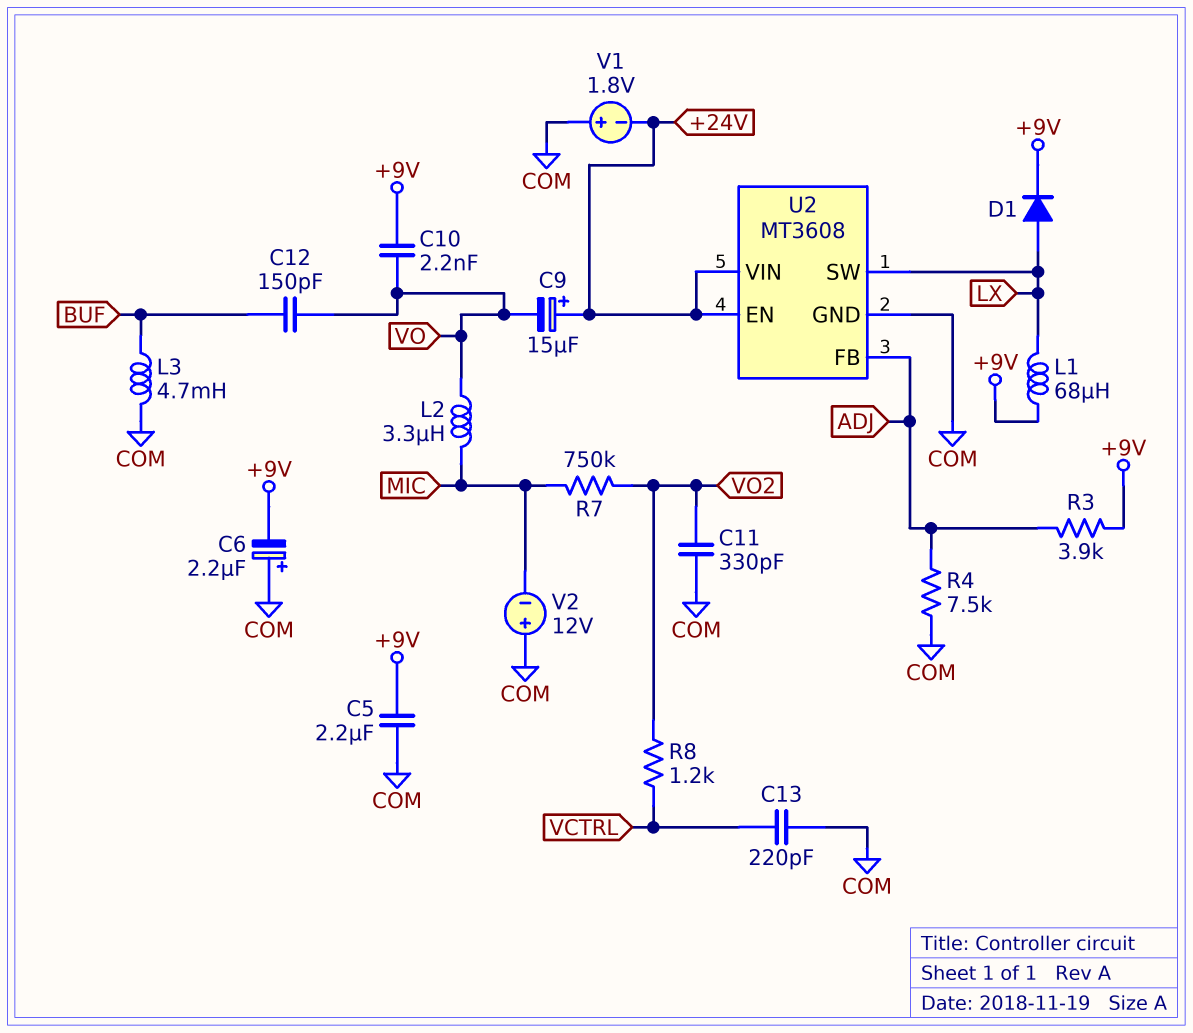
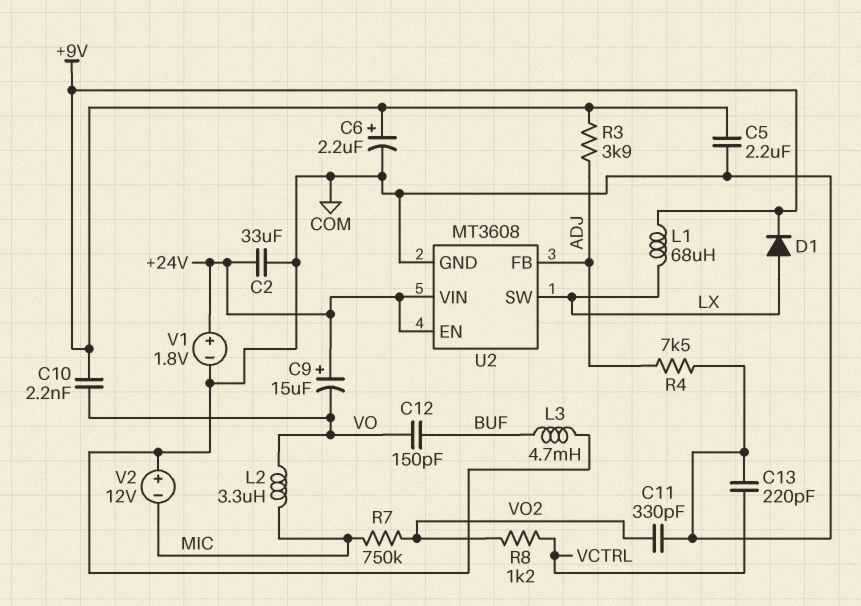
C2: none -> 33uF (+24V, COM)
C6: 2.2uF (plus COM, minus +9V) -> 2.2uF (plus +9V, minus COM)
V1: 1.8V (plus COM, minus +24V) -> 1.8V (plus +24V, minus COM)

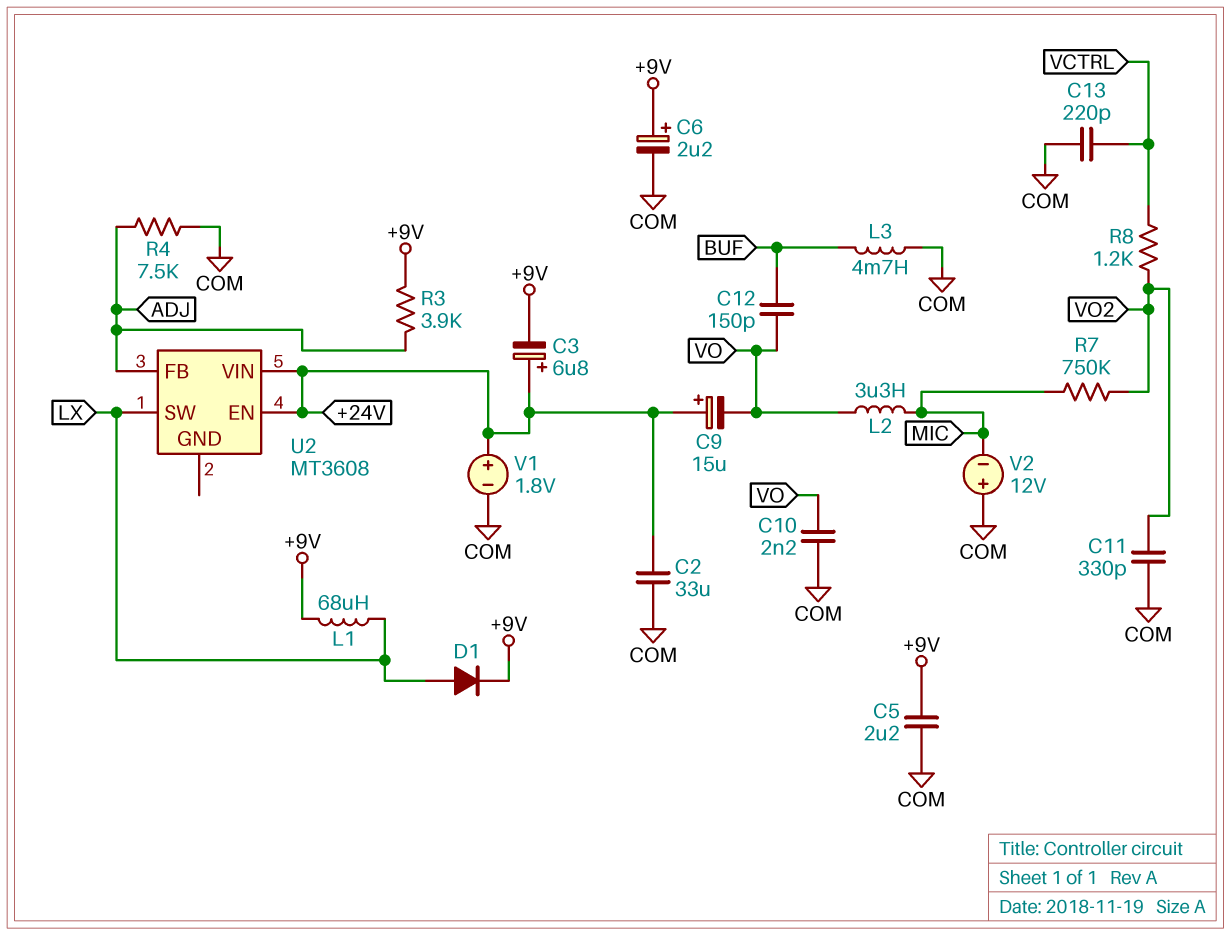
C3: none -> 6.8uF (plus +24V, minus +9V)
C10: 2.2nF (+9V, VO) -> 2.2nF (COM, VO)
U2 pin GND: COM -> none

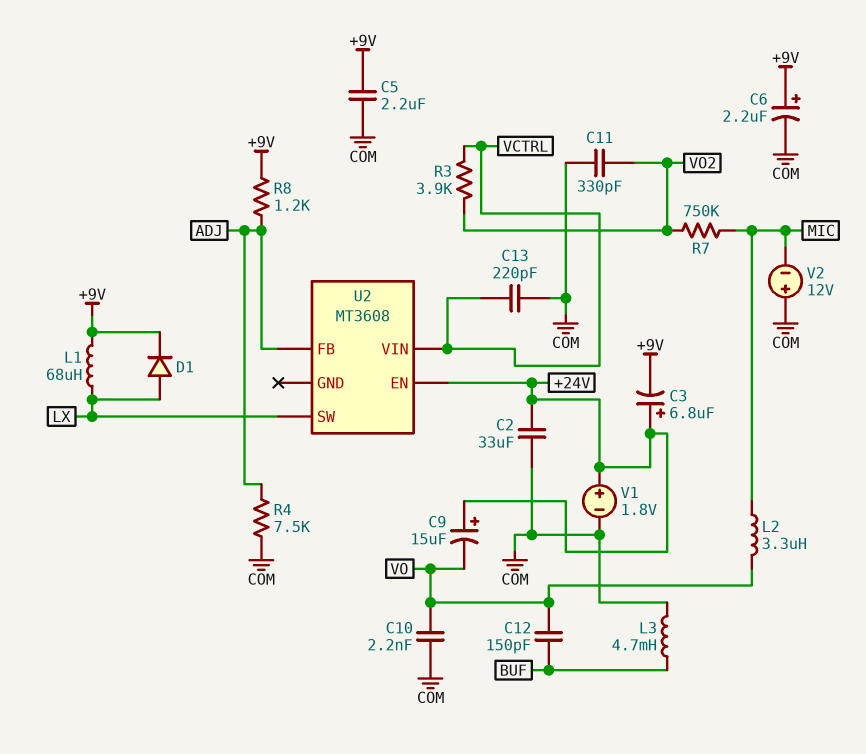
R3: 3.9k (+9V, ADJ) -> 3.9k (VCTRL, VO2)
R8: 1.2k (VCTRL, VO2) -> 1.2k (+9V, ADJ)
U2 pin VIN: +24V -> VCTRL

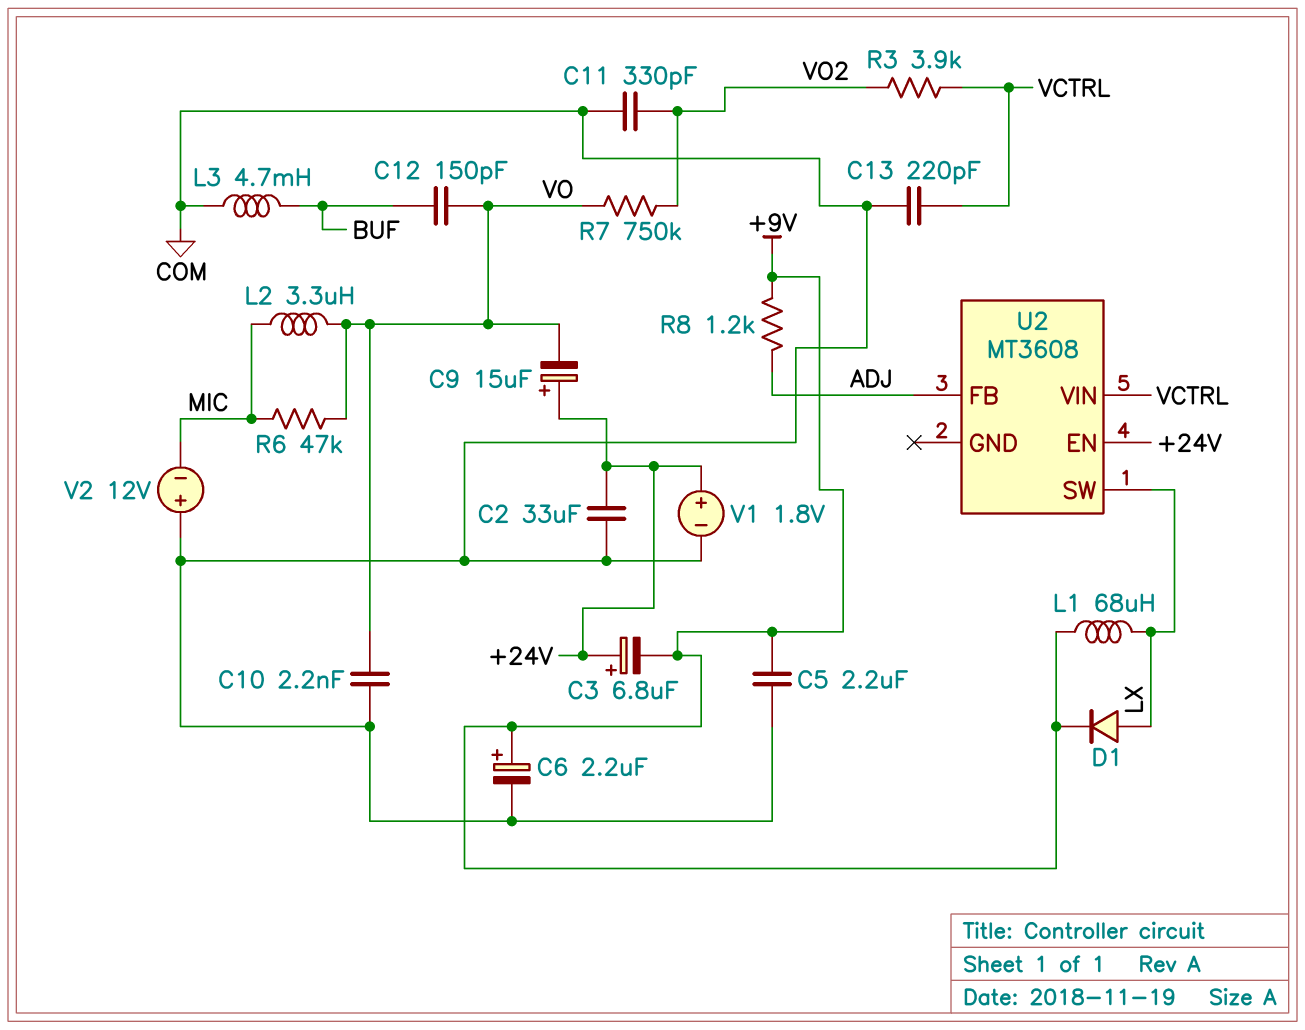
R4: 7.5k (ADJ, COM) -> none
R6: none -> 47k (MIC, VO)
R7: 750k (MIC, VO2) -> 750k (VO, VO2)

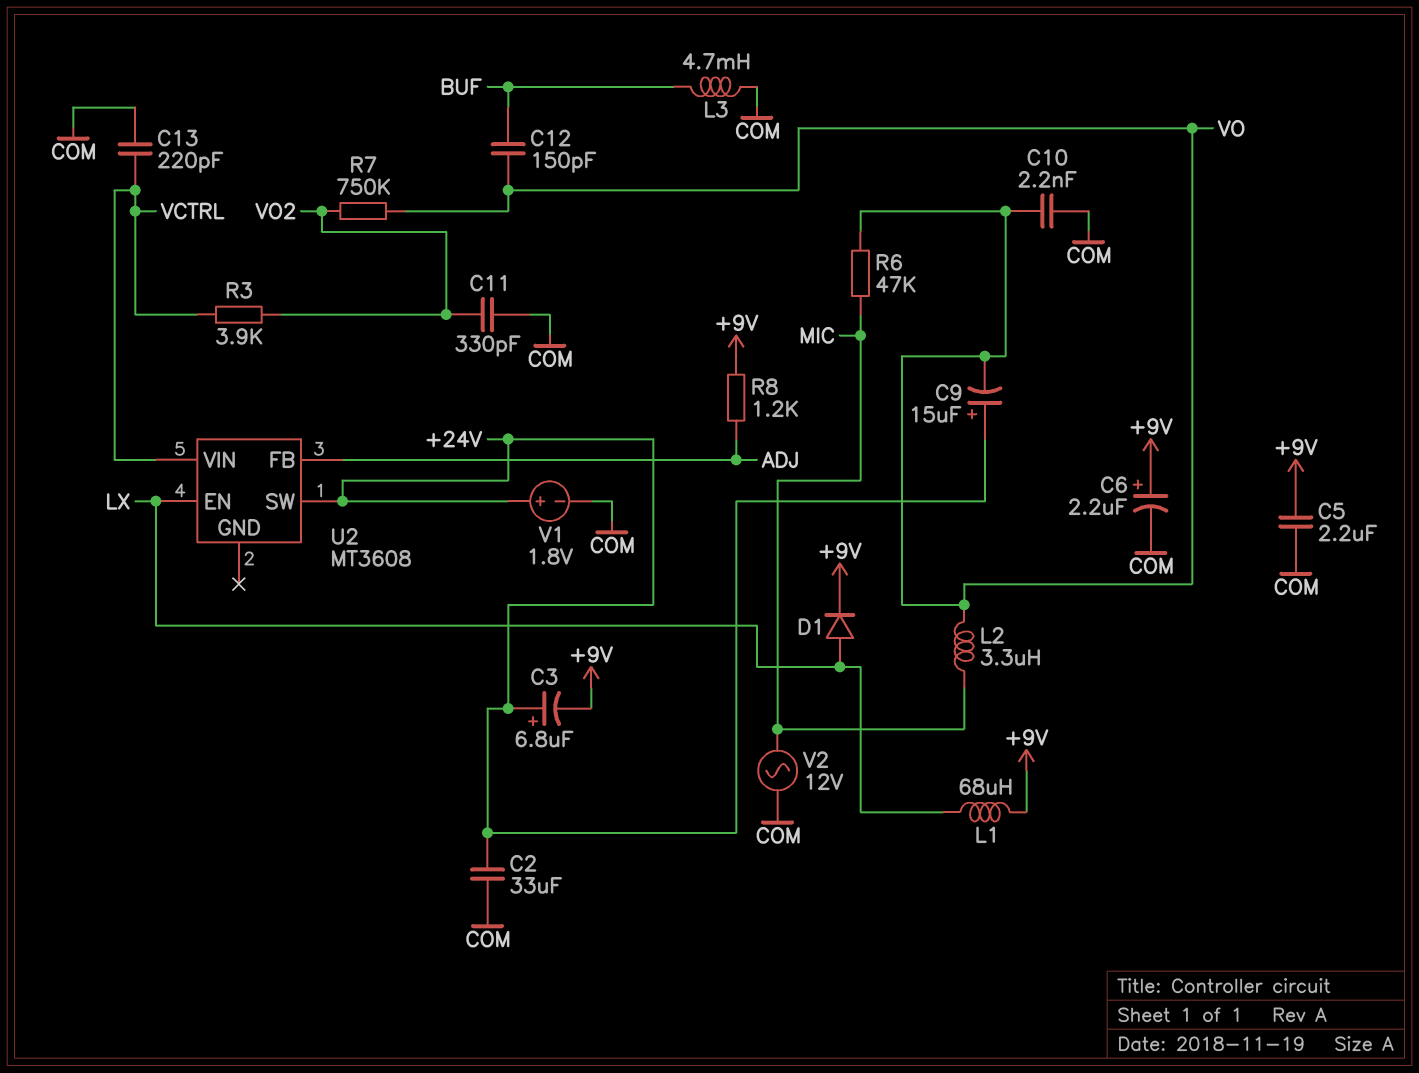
U2 pin EN: +24V -> LX
U2 pin SW: LX -> +24V
V2: 12V (plus COM, minus MIC) -> AC 12V (COM, MIC)

